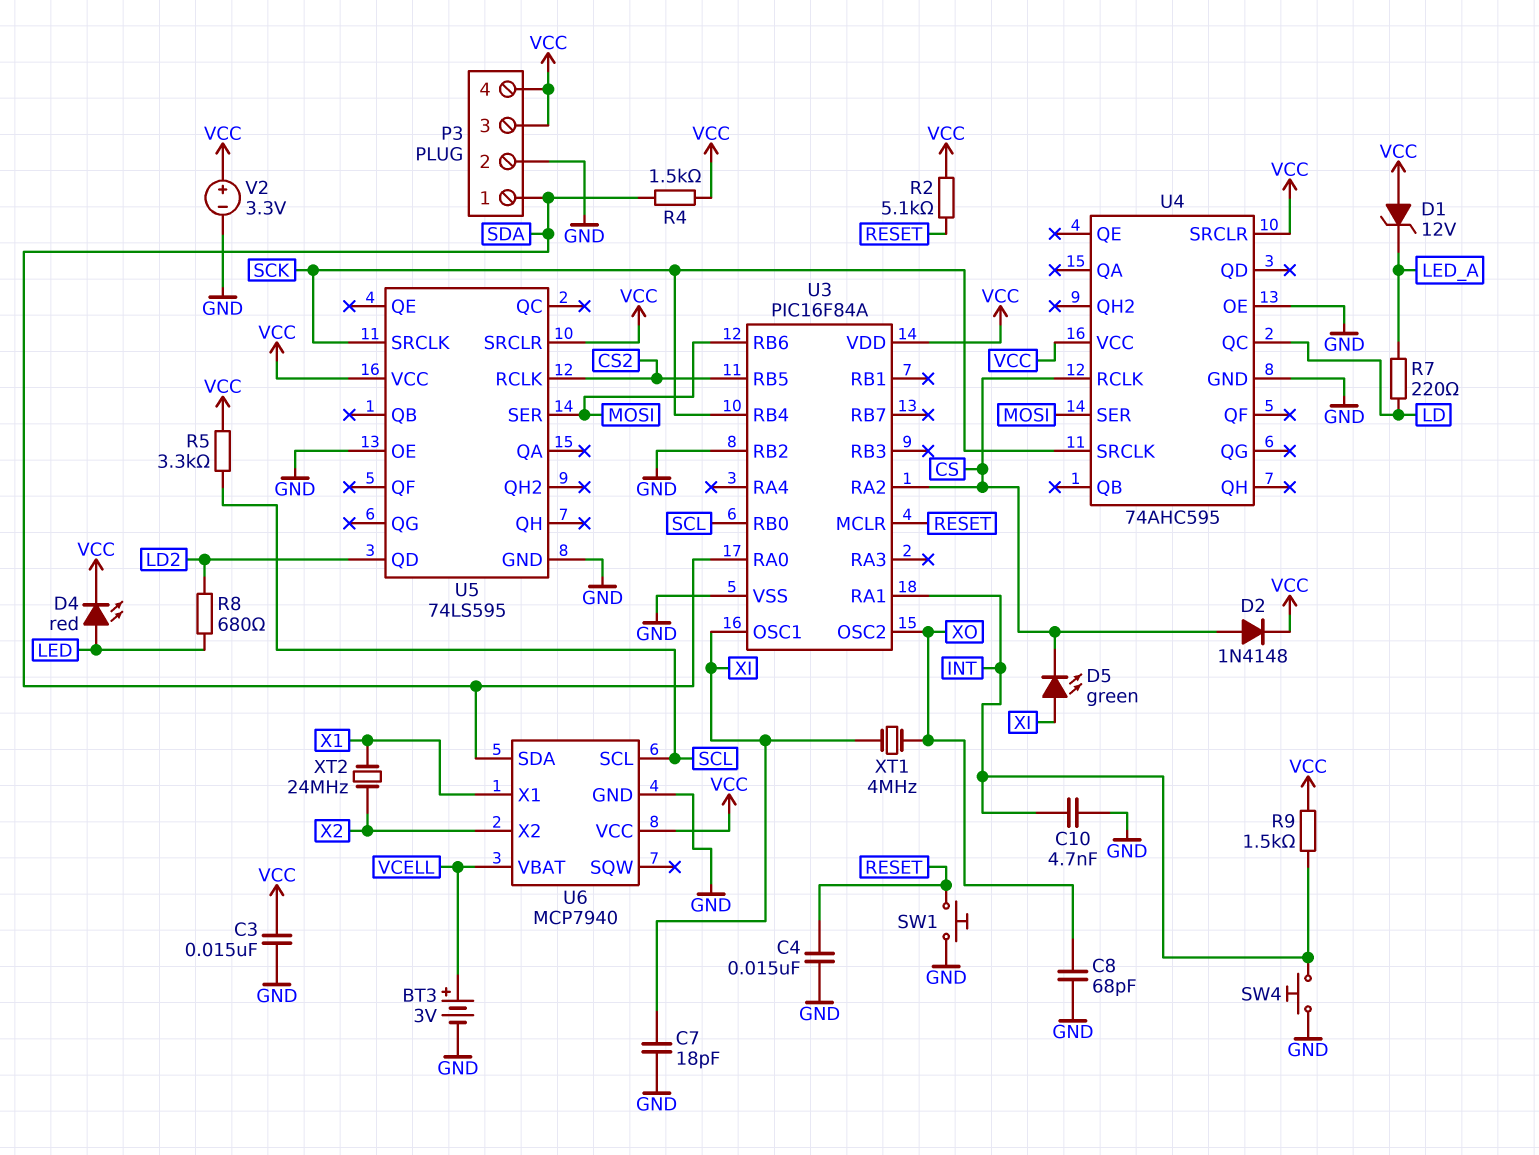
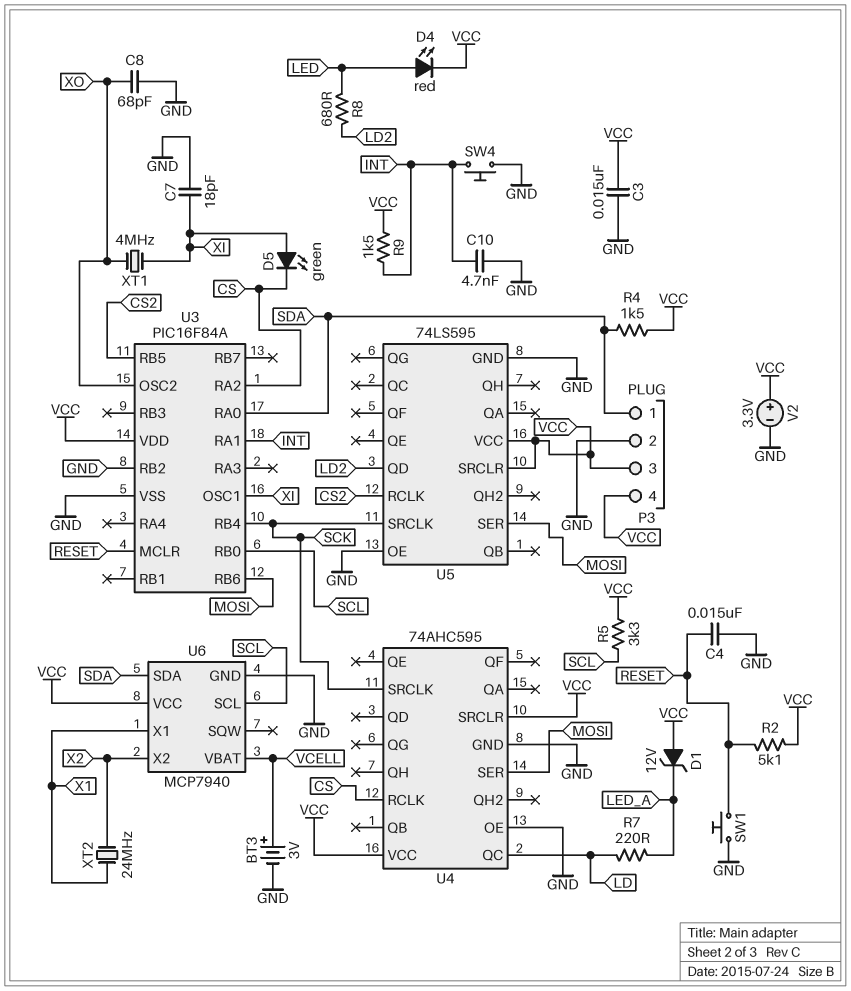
D2: diode 1N4148 (A CS, K VCC) -> none

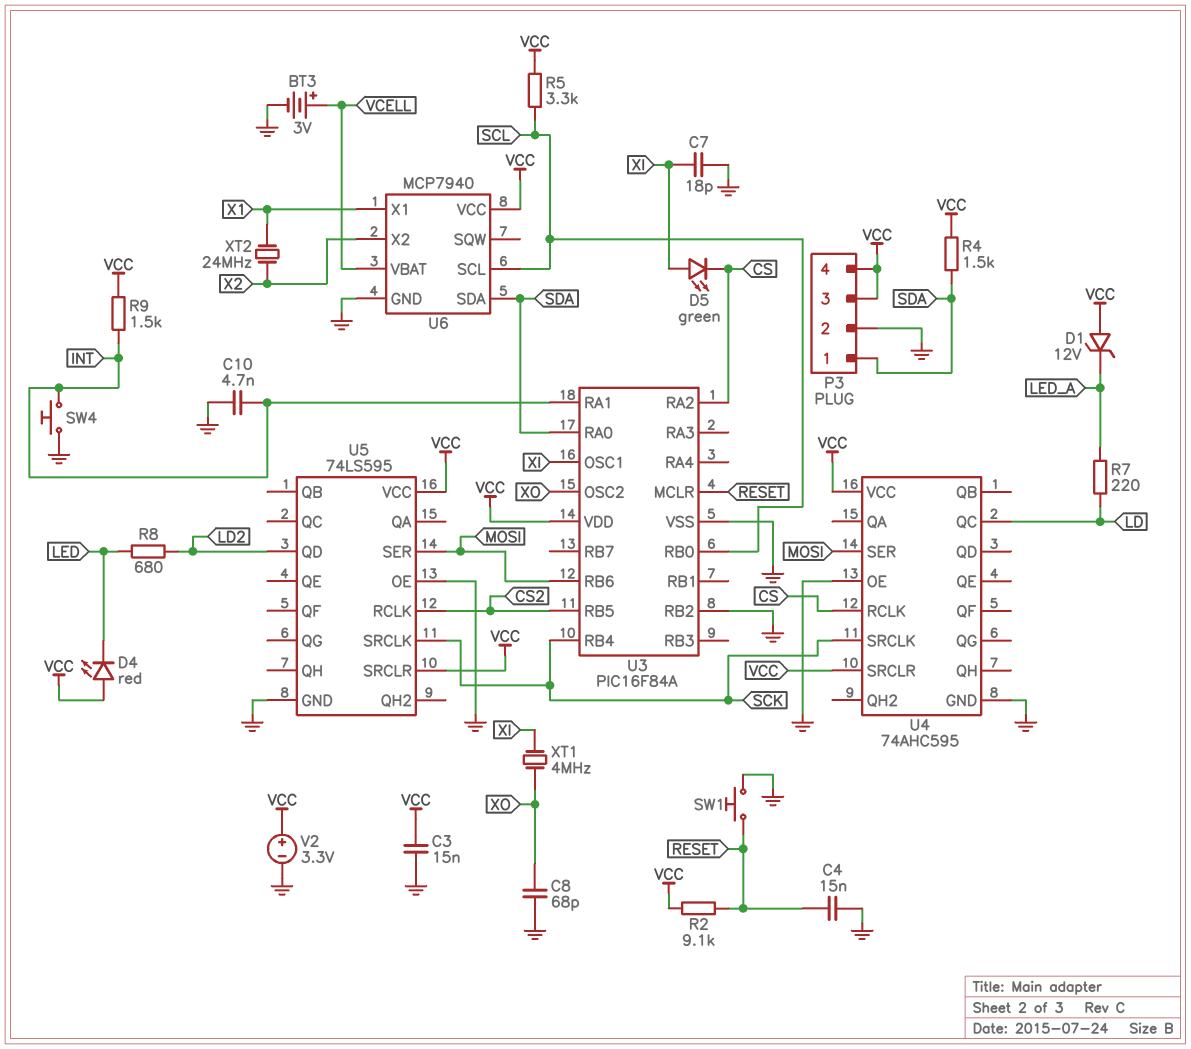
D4: LED red (A LED, K VCC) -> LED red (A VCC, K LED)
R2: 5.1k (RESET, VCC) -> 9.1k (RESET, VCC)

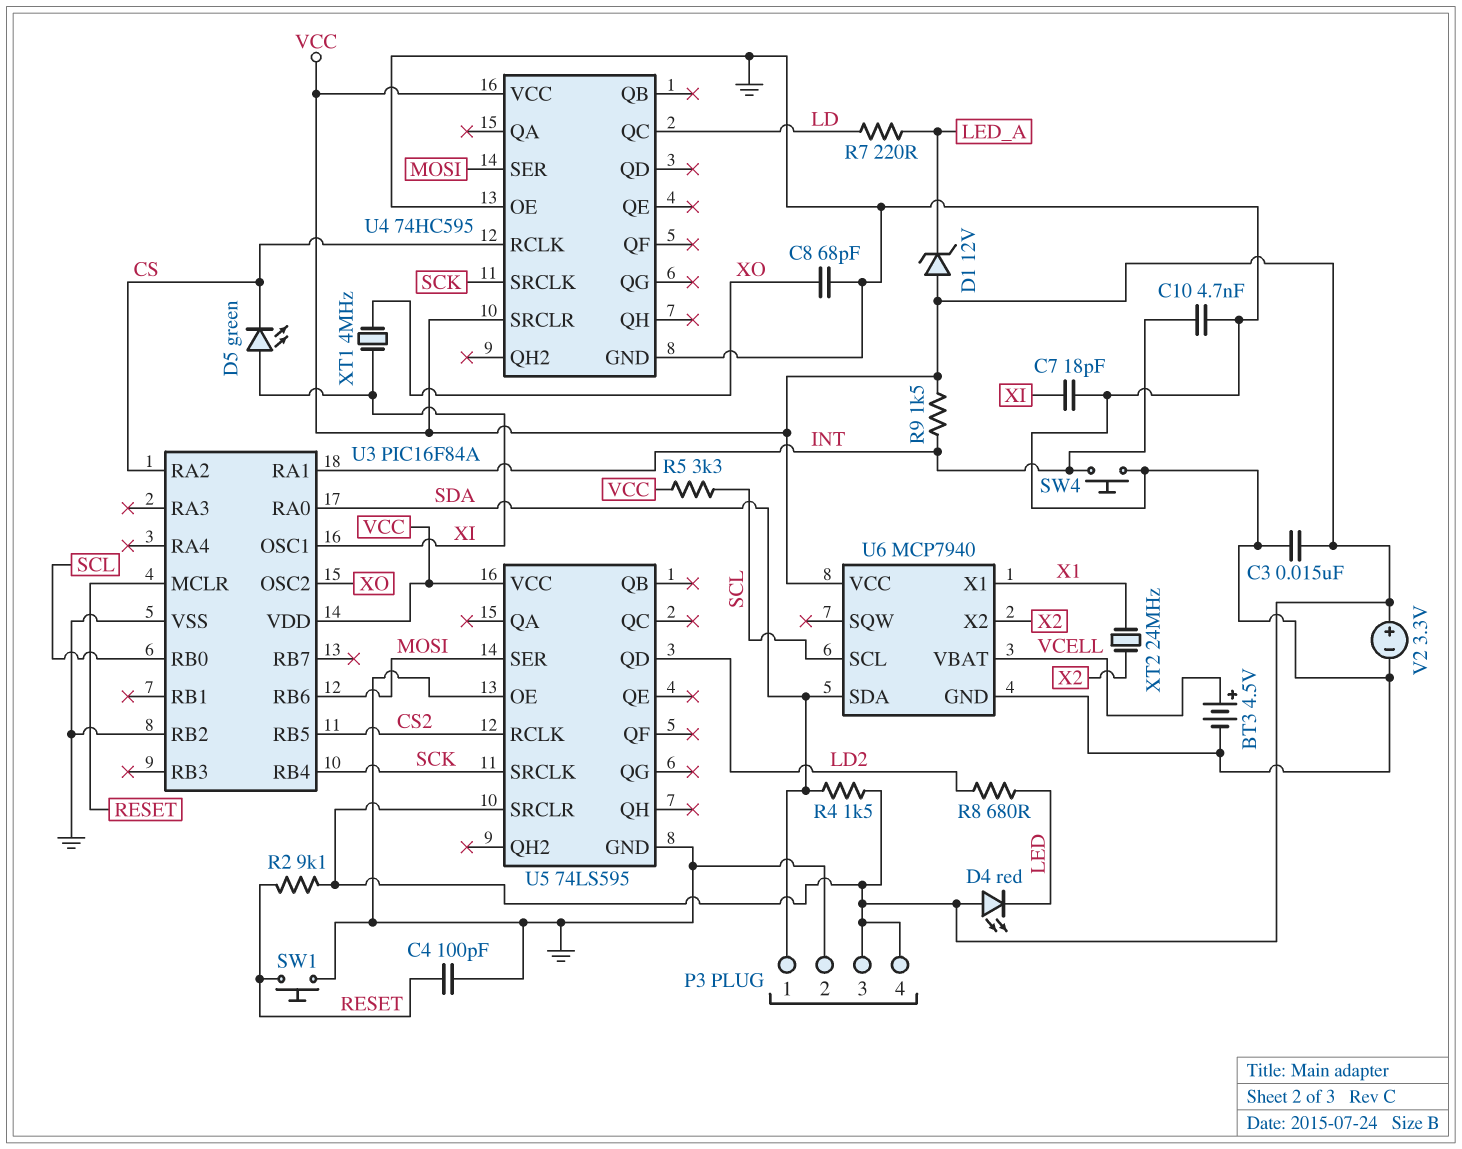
BT3: 3V (plus VCELL, minus GND) -> 4.5V (plus VCELL, minus GND)
C4: 15nF (GND, RESET) -> 100pF (GND, RESET)
U4: 74AHC595 -> 74HC595

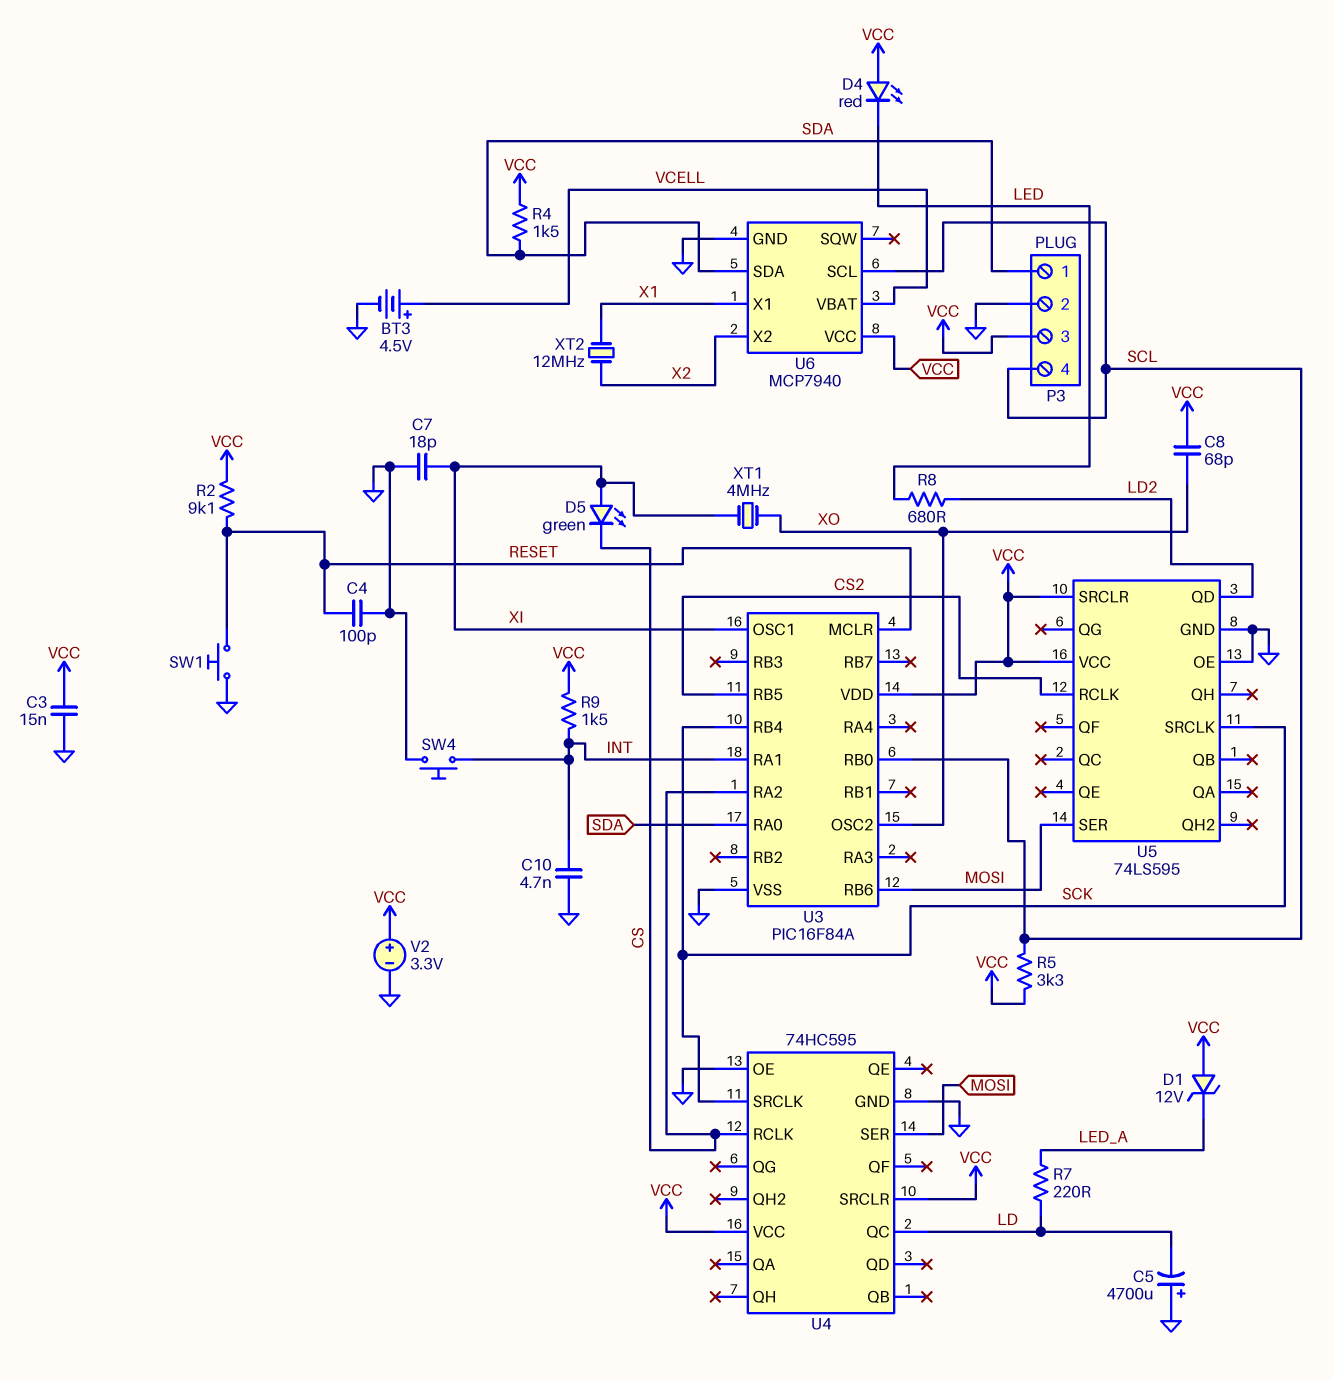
C5: none -> 4700uF (plus GND, minus LD)
C8: 68pF (GND, XO) -> 68pF (VCC, XO)
P3 pin 4: VCC -> SCL
U3 pin RB2: GND -> none
XT2: 24MHz (X1, X2) -> 12MHz (X1, X2)

